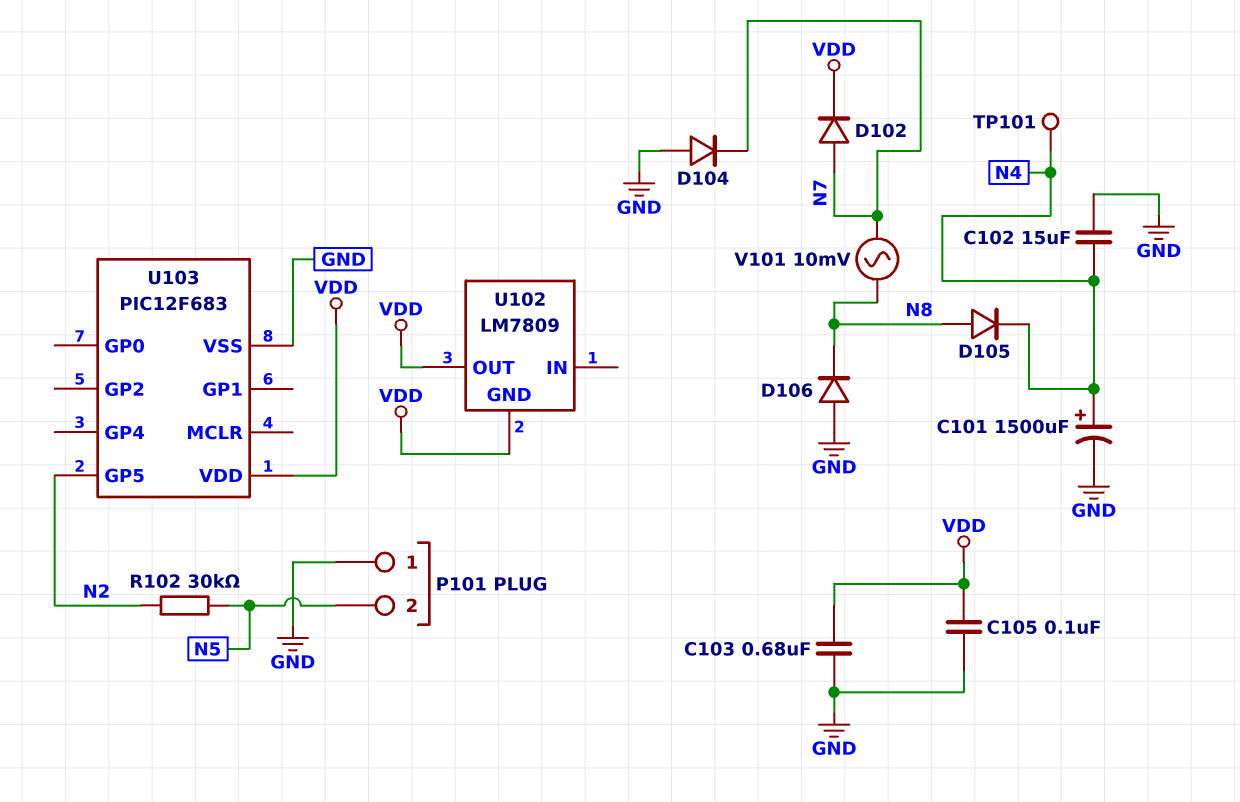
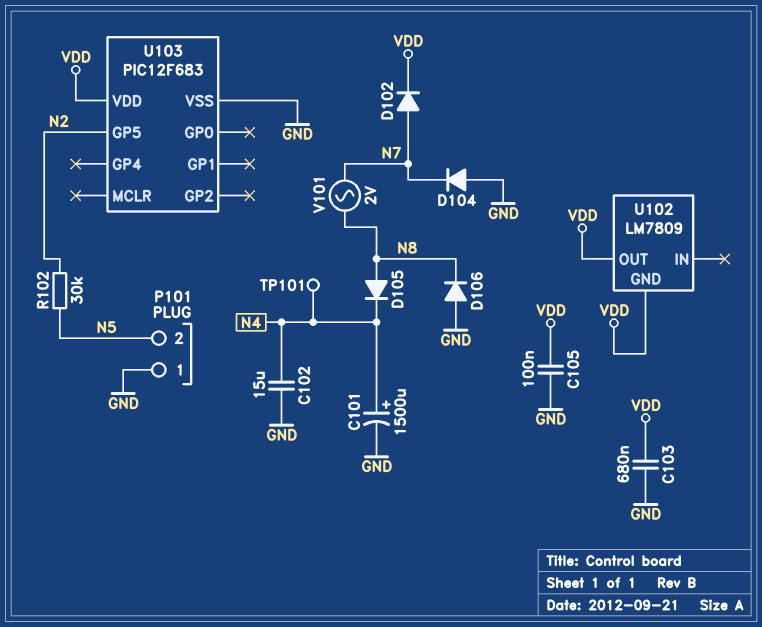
V101: AC 10mV (N7, N8) -> AC 2V (N7, N8)

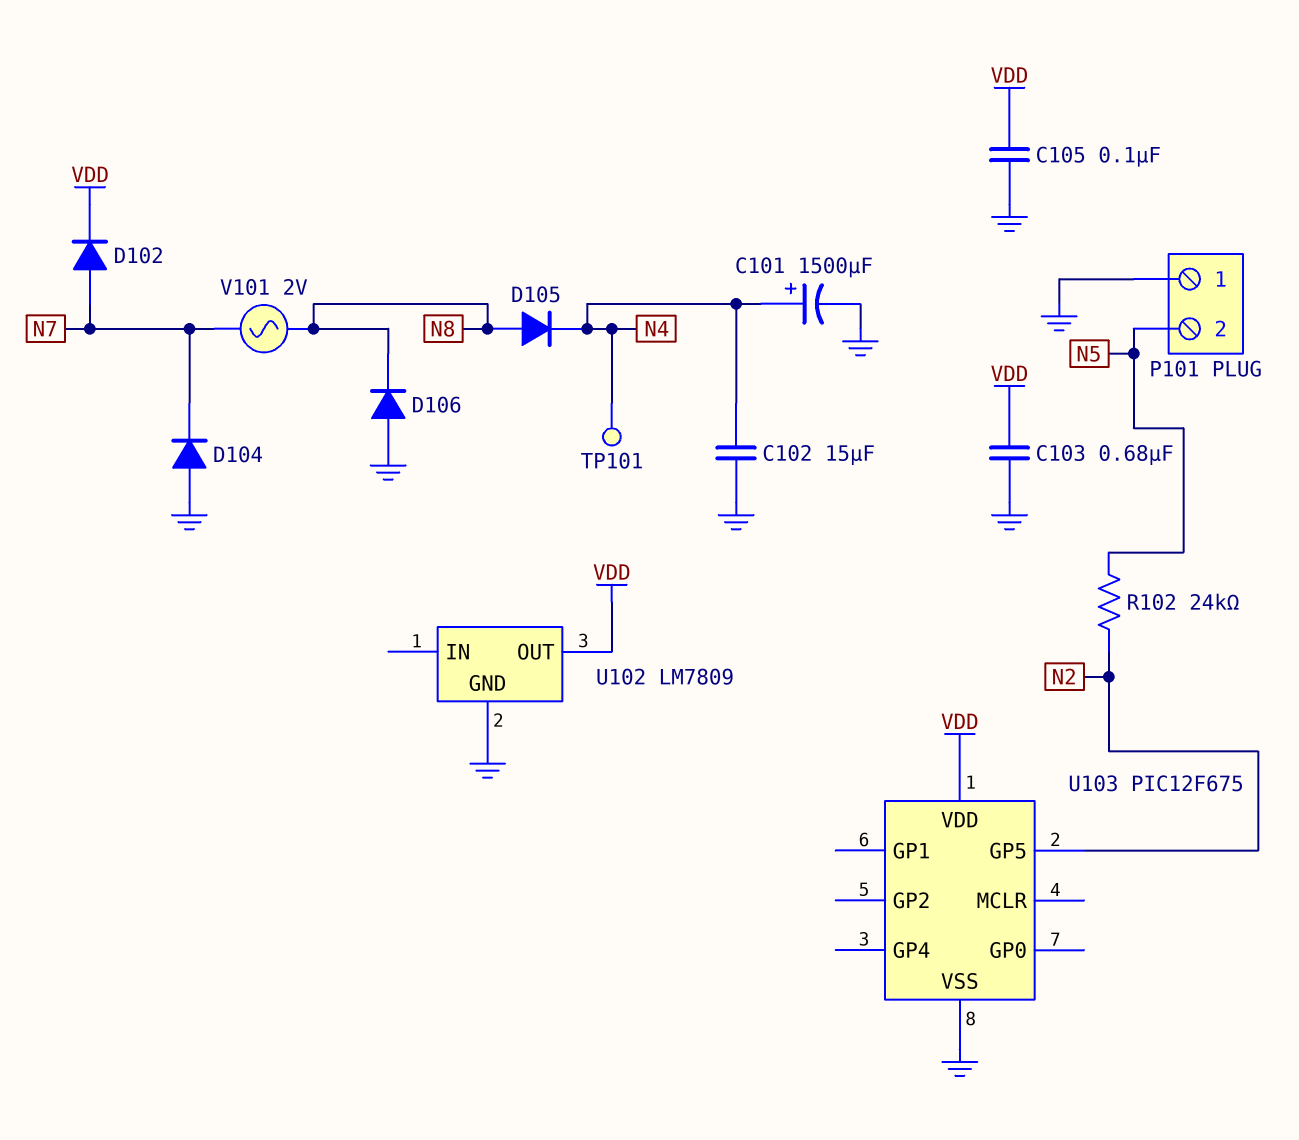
R102: 30k (N2, N5) -> 24k (N2, N5)
U102 pin GND: VDD -> GND
U103: PIC12F683 -> PIC12F675

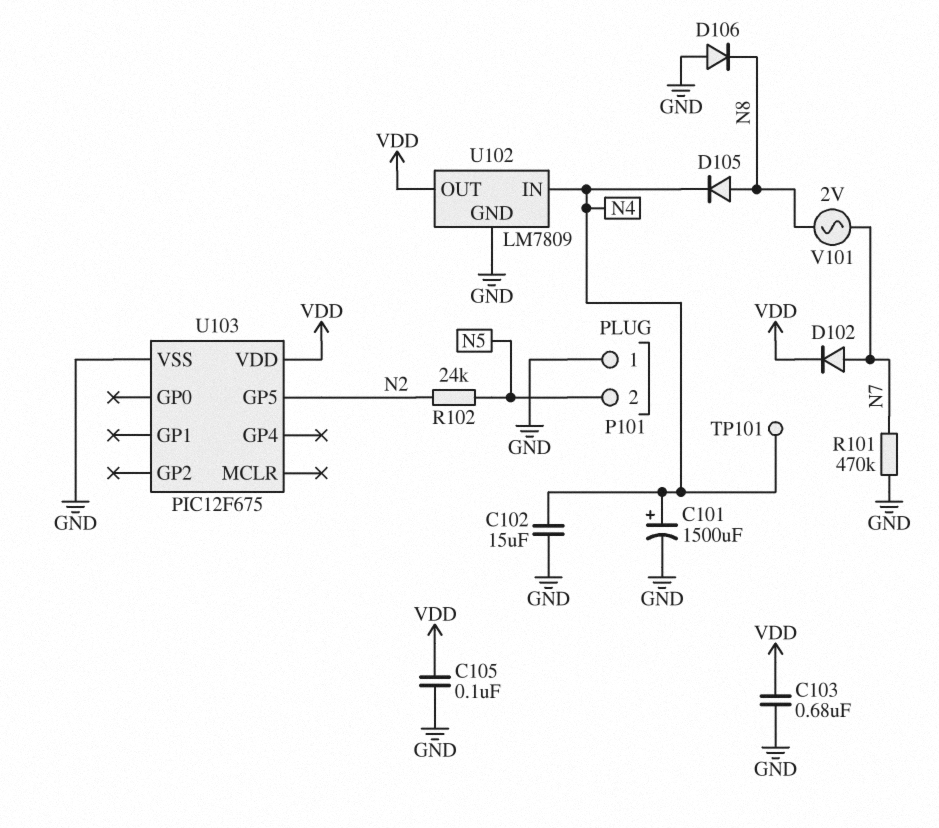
D104: diode (A GND, K N7) -> none
R101: none -> 470k (GND, N7)
U102 pin IN: none -> N4

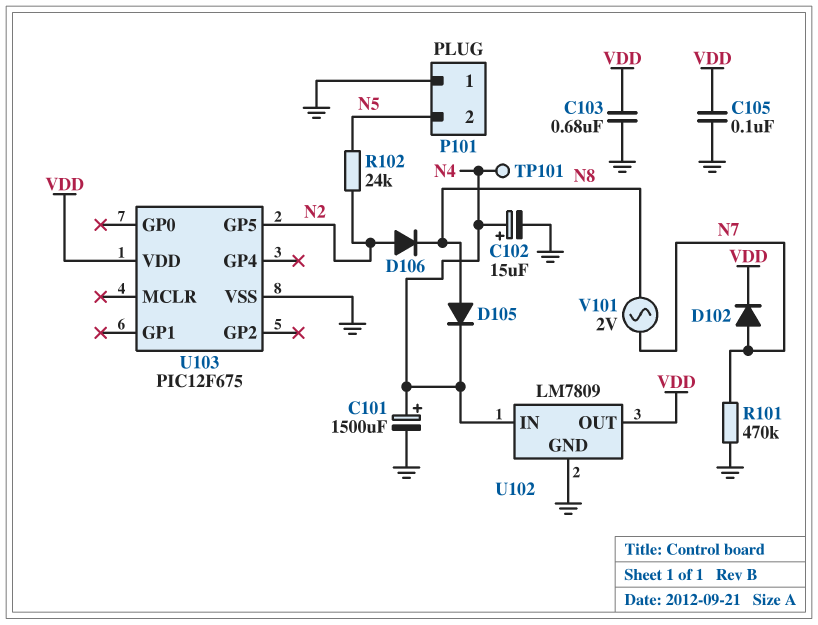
C102: 15uF (GND, N4) -> 15uF (plus N4, minus GND)
D106: diode (A GND, K N8) -> diode (A N2, K N8)

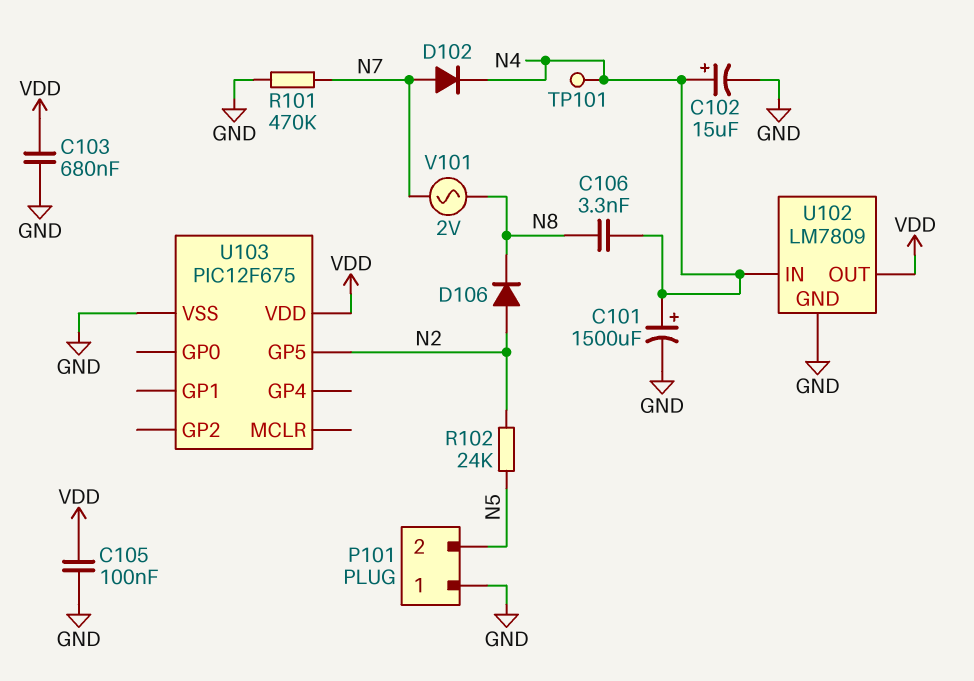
C106: none -> 3.3nF (N4, N8)
D102: diode (A N7, K VDD) -> diode (A N7, K N4)
D105: diode (A N8, K N4) -> none

